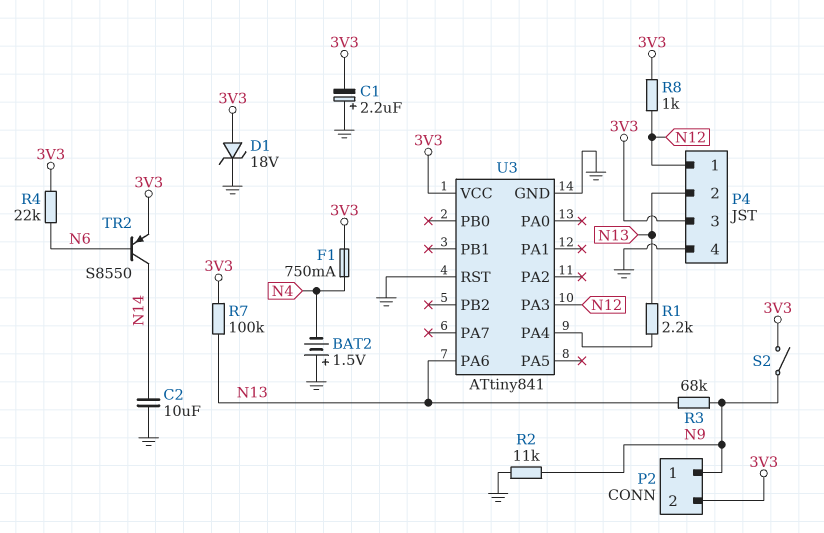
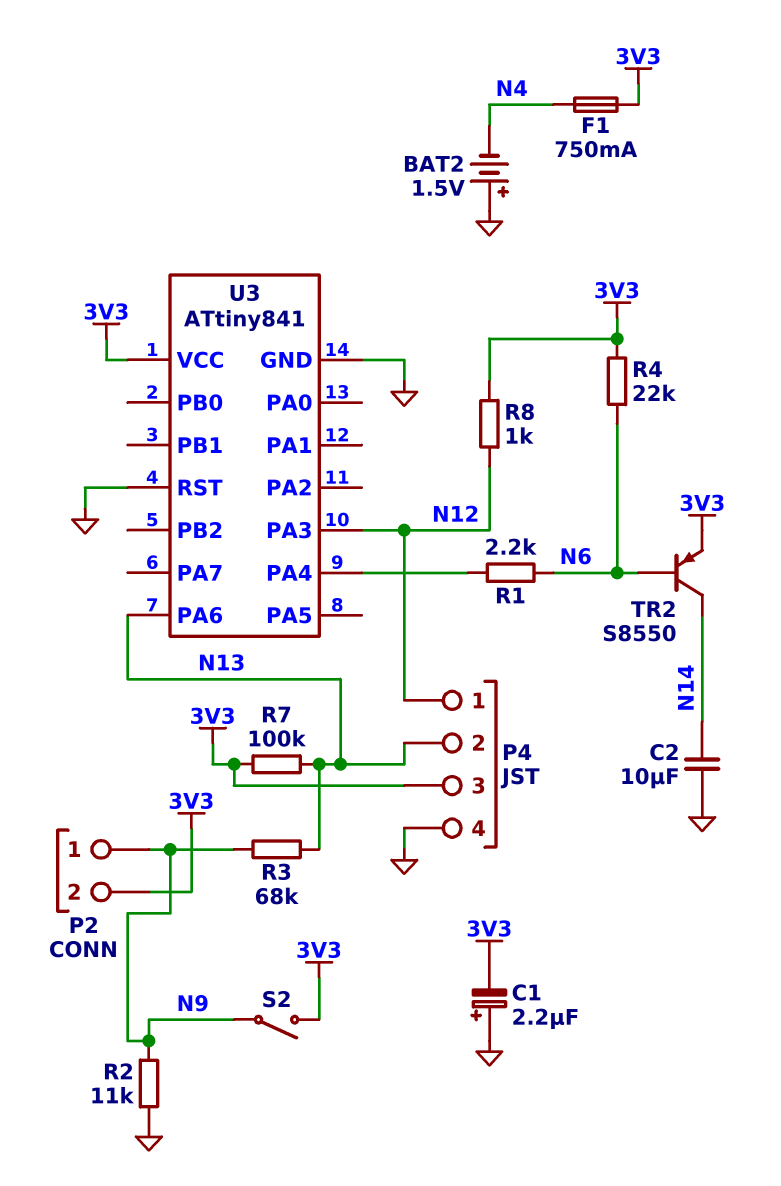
D1: zener 18V (A 3V3, K GND) -> none
R1: 2.2k (N13, U3/PA4) -> 2.2k (N6, U3/PA4)

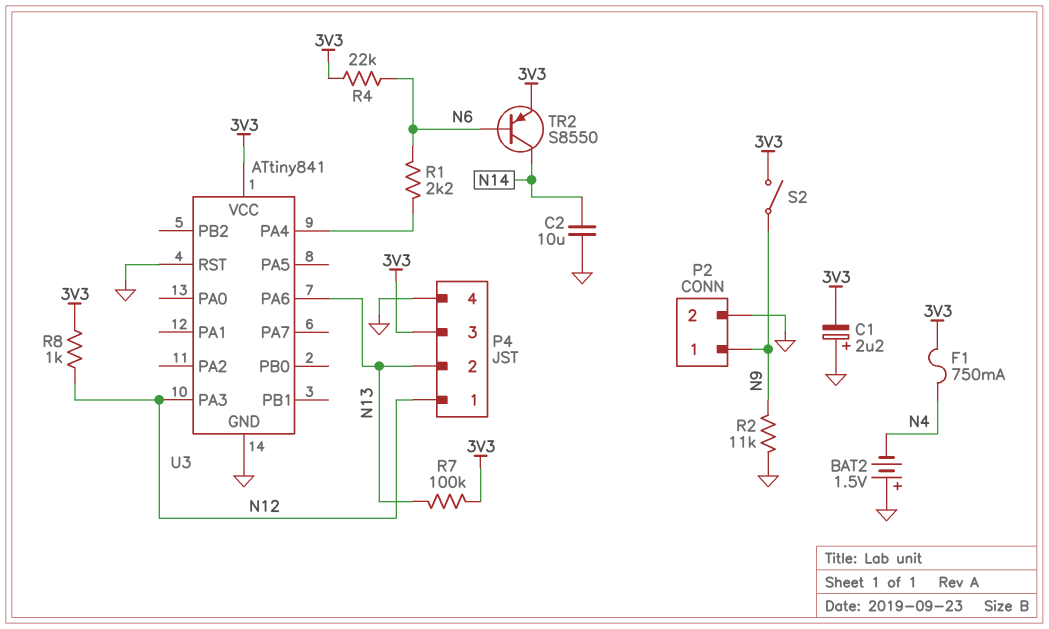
P2 pin 2: 3V3 -> GND
R3: 68k (N9, N13) -> none

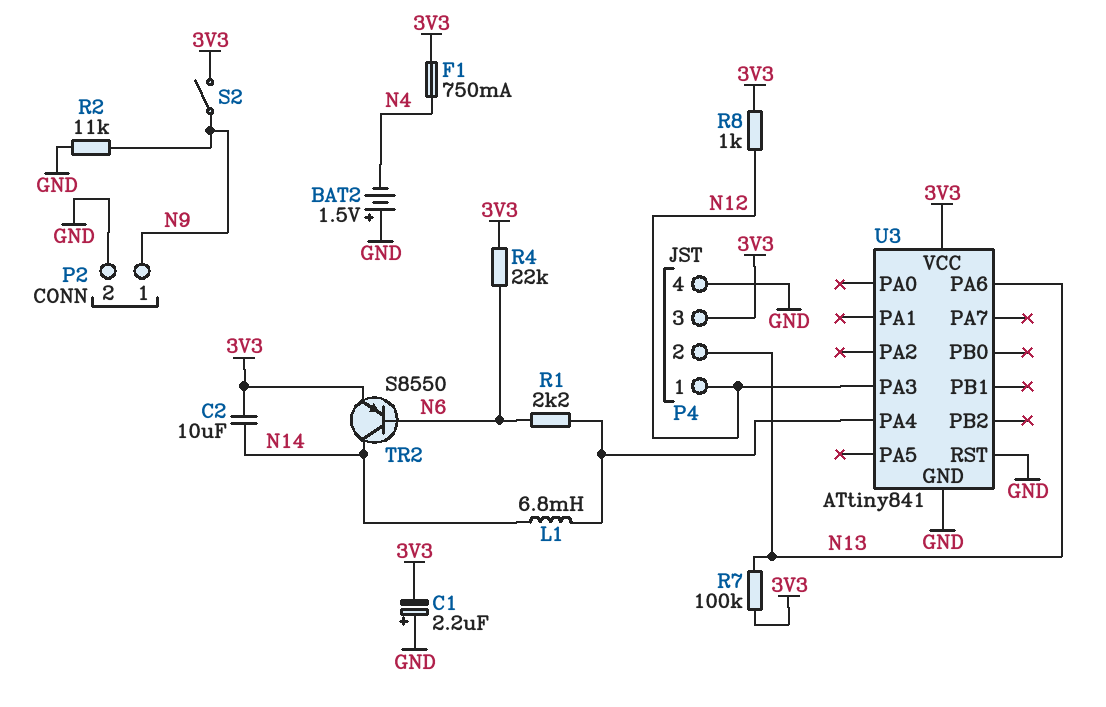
C2: 10uF (GND, N14) -> 10uF (3V3, N14)
L1: none -> 6.8mH (N14, U3/PA4)

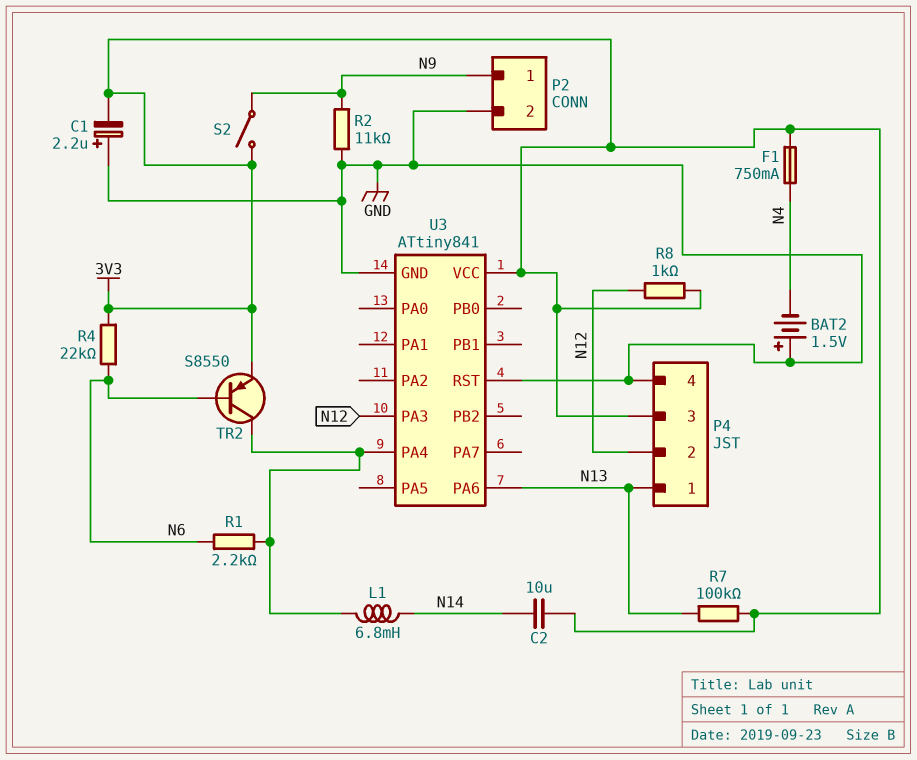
P4 pin 1: N12 -> N13
P4 pin 2: N13 -> N12
TR2: PNP S8550 (B N6, C N14, E 3V3) -> PNP S8550 (B N6, C U3/PA4, E 3V3)

